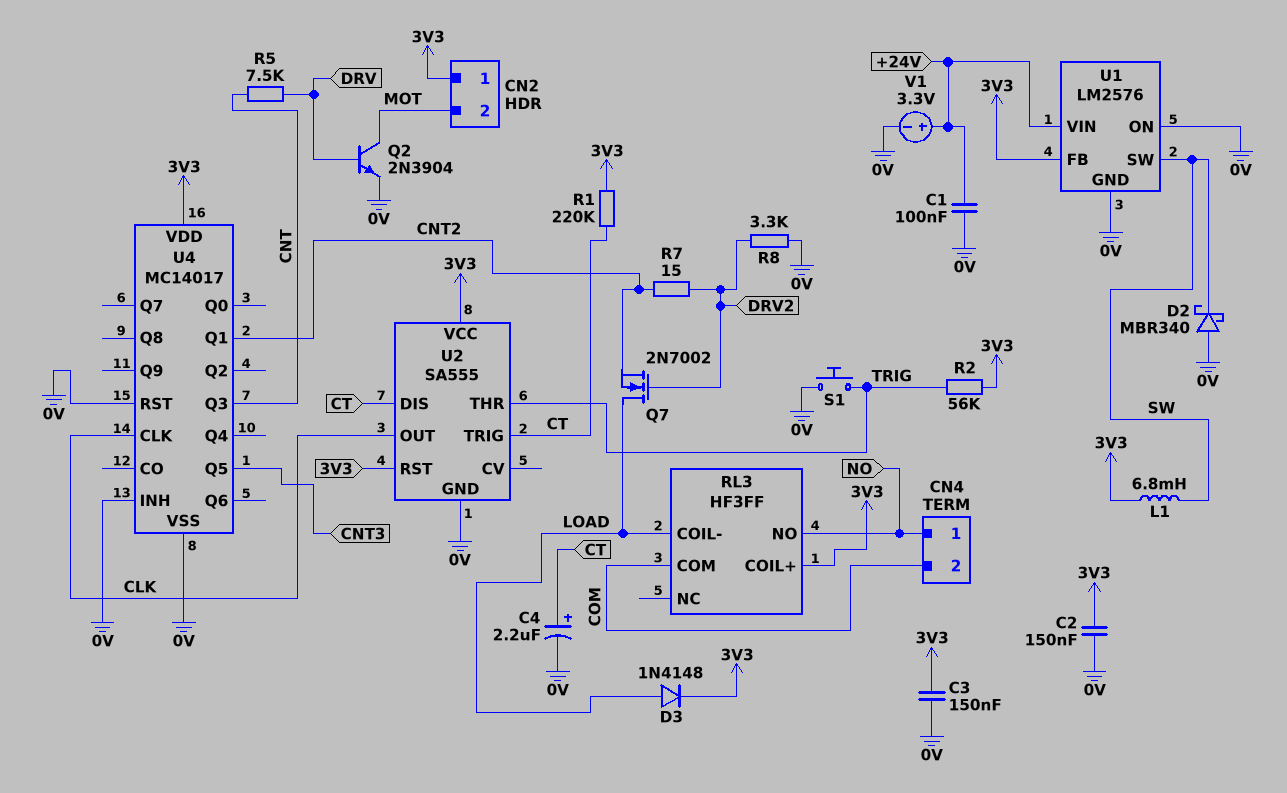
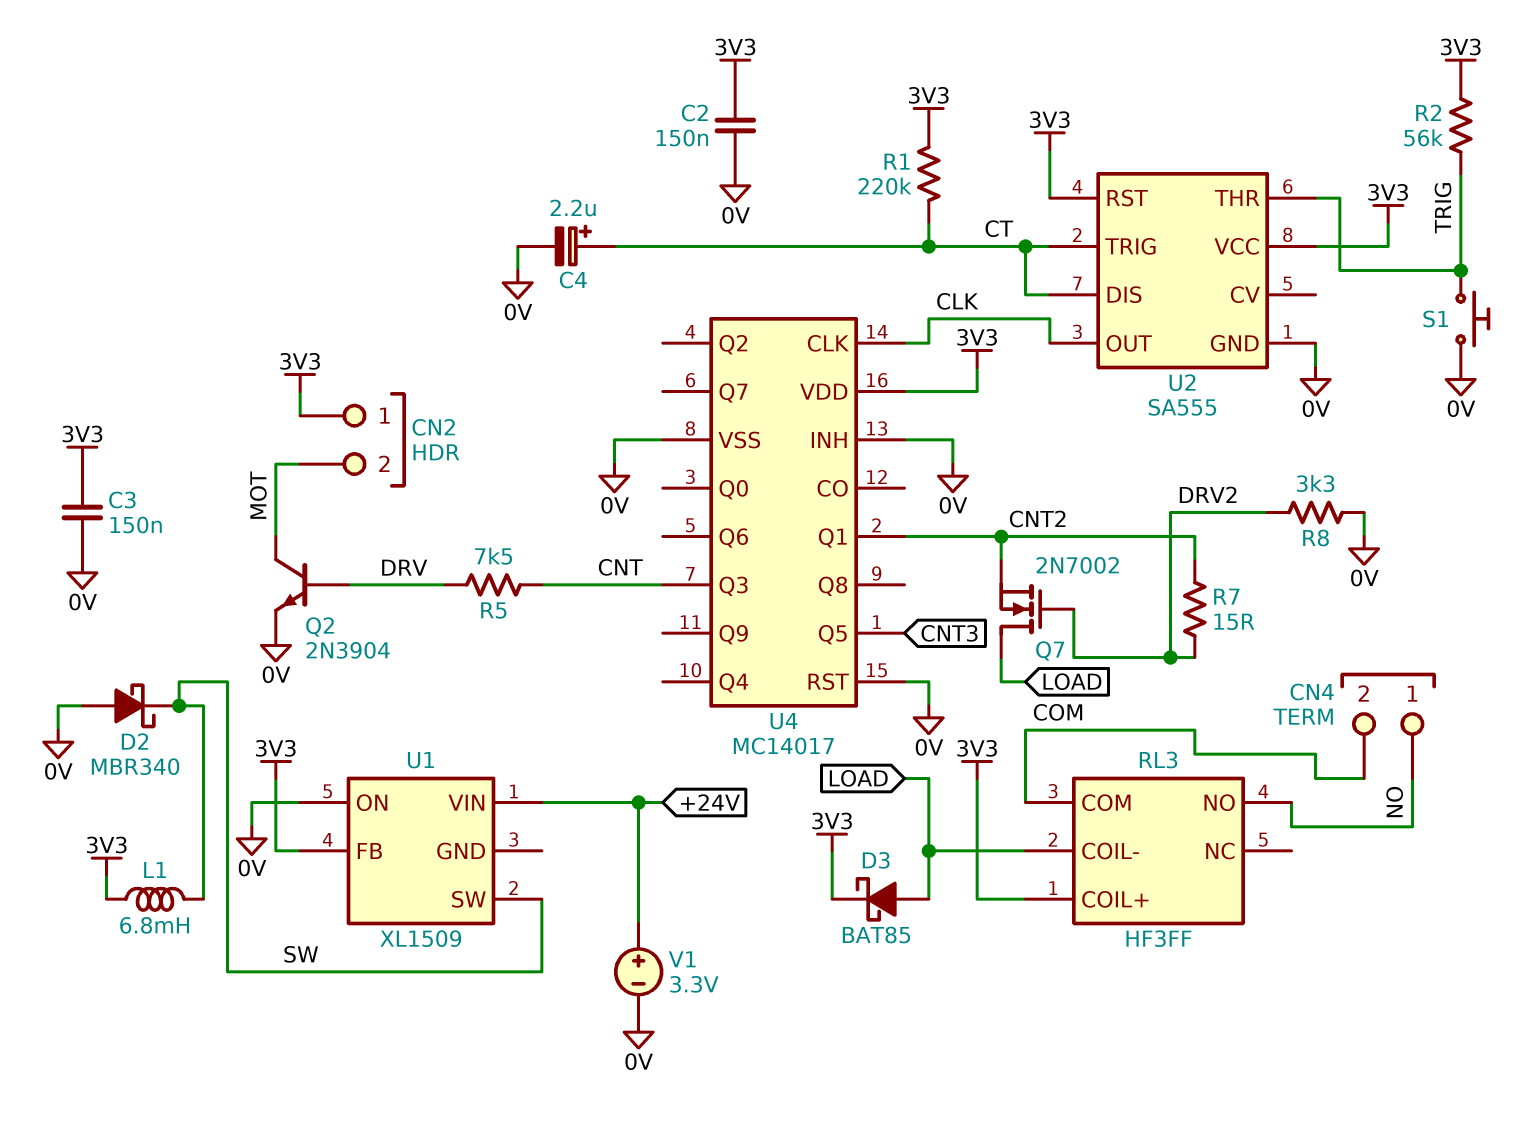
C1: 100nF (+24V, 0V) -> none
D3: diode 1N4148 (A LOAD, K 3V3) -> schottky BAT85 (A LOAD, K 3V3)
U1: LM2576 -> XL1509
U1 pin GND: 0V -> none

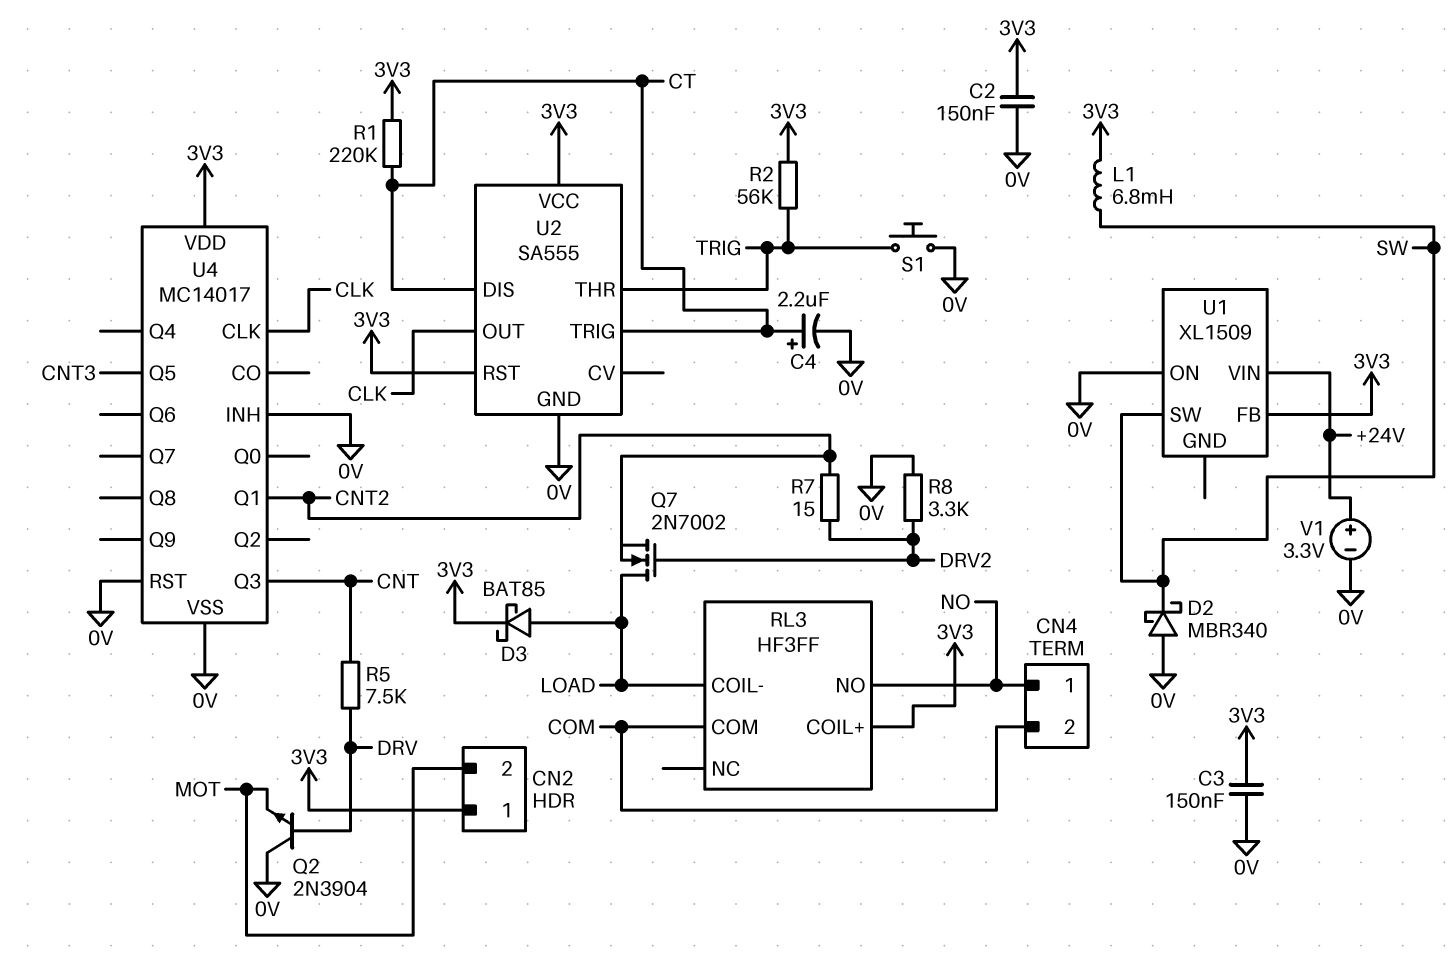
Q2: NPN 2N3904 (B DRV, C MOT, E 0V) -> NPN 2N3904 (B DRV, C 0V, E MOT)

